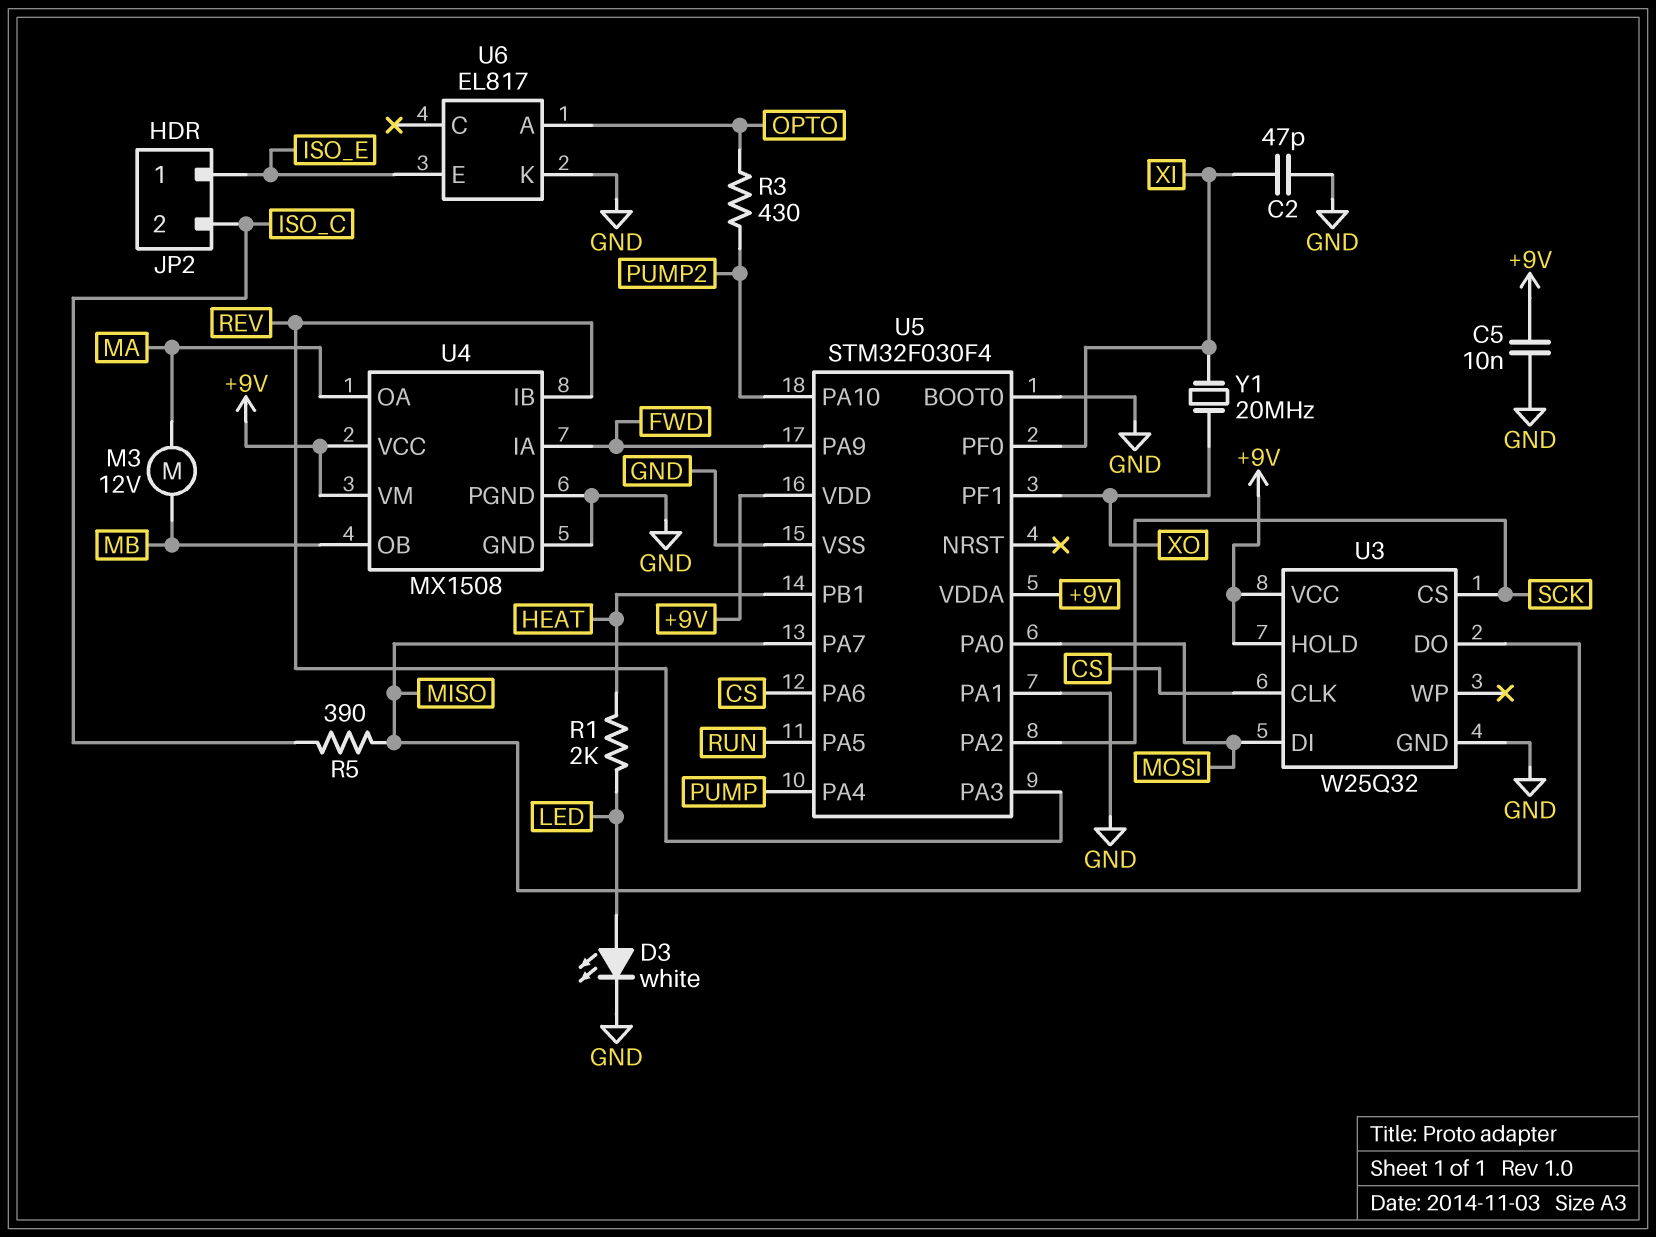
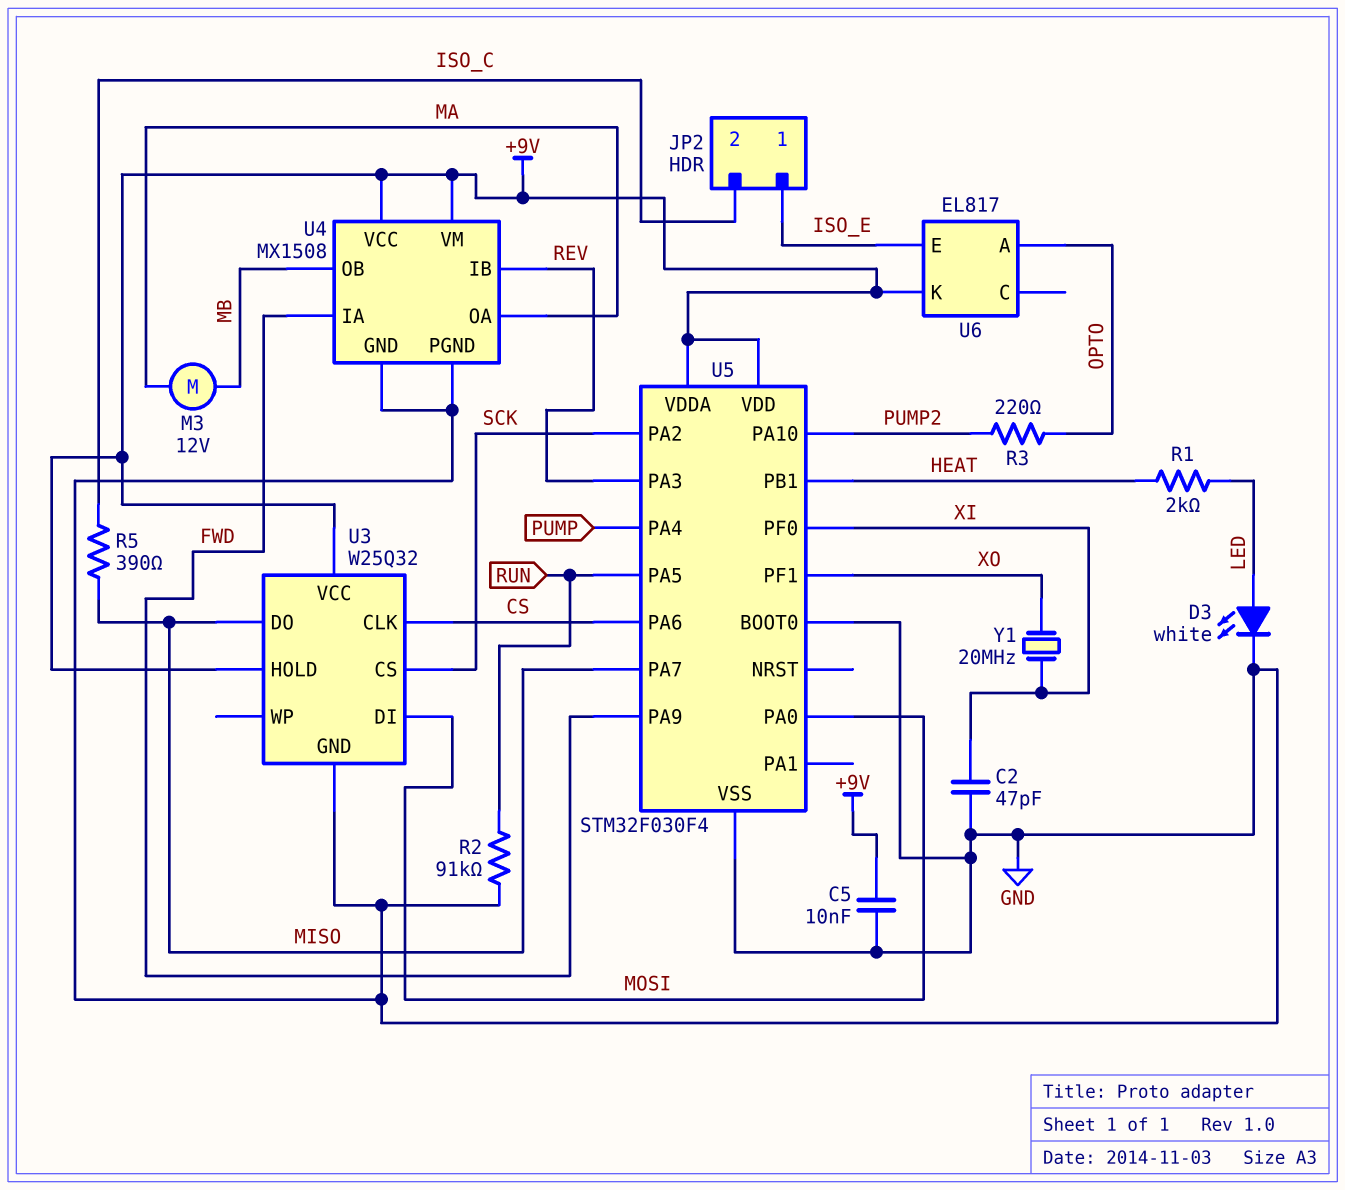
R2: none -> 91k (GND, RUN)
R3: 430 (OPTO, PUMP2) -> 220 (OPTO, PUMP2)
U5 pin PA1: GND -> none
U6 pin K: GND -> +9V

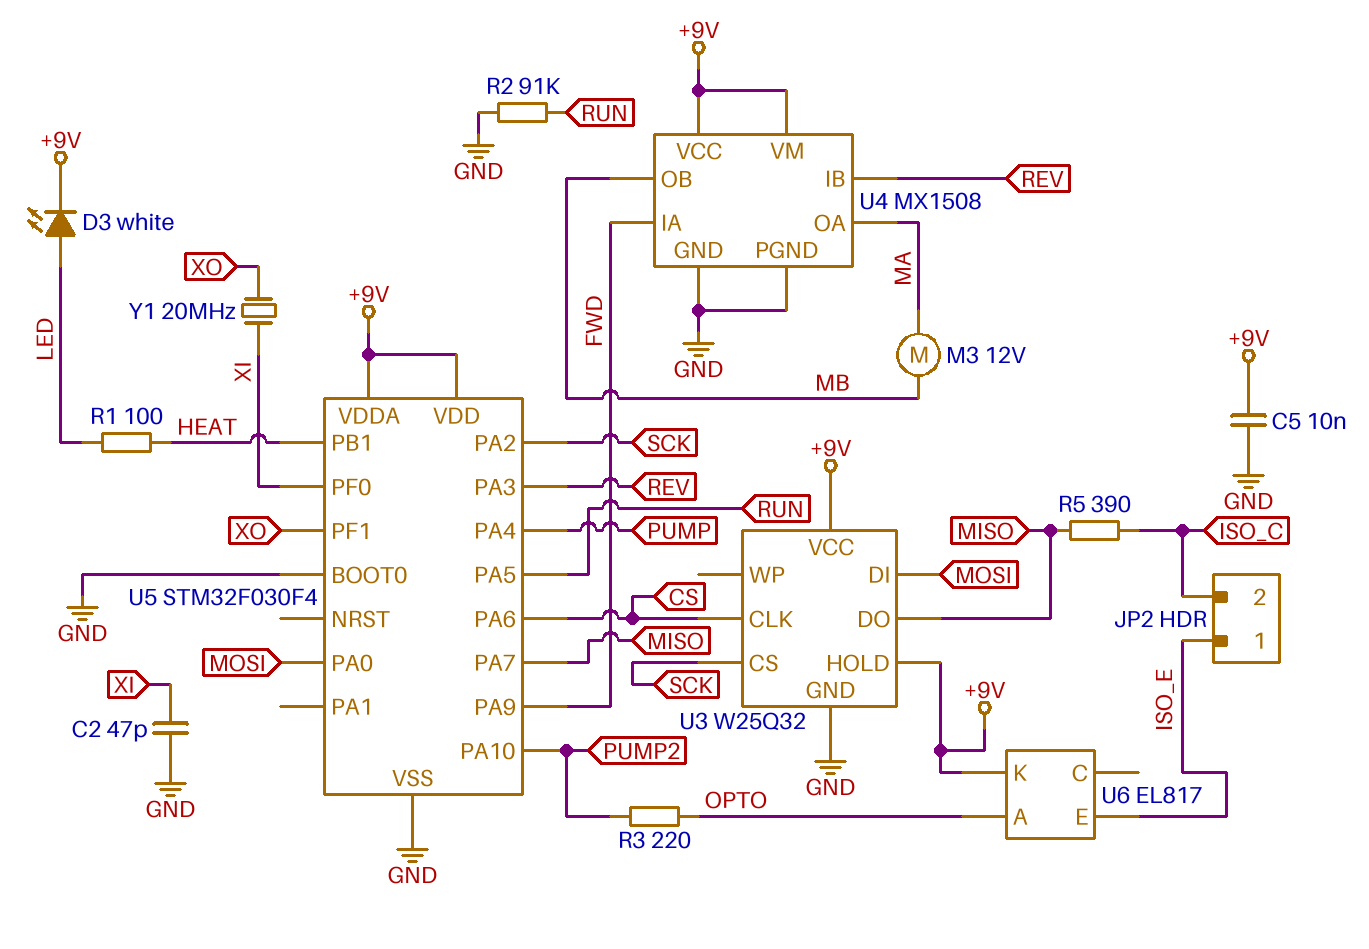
D3: LED white (A LED, K GND) -> LED white (A LED, K +9V)
R1: 2k (HEAT, LED) -> 100 (HEAT, LED)

